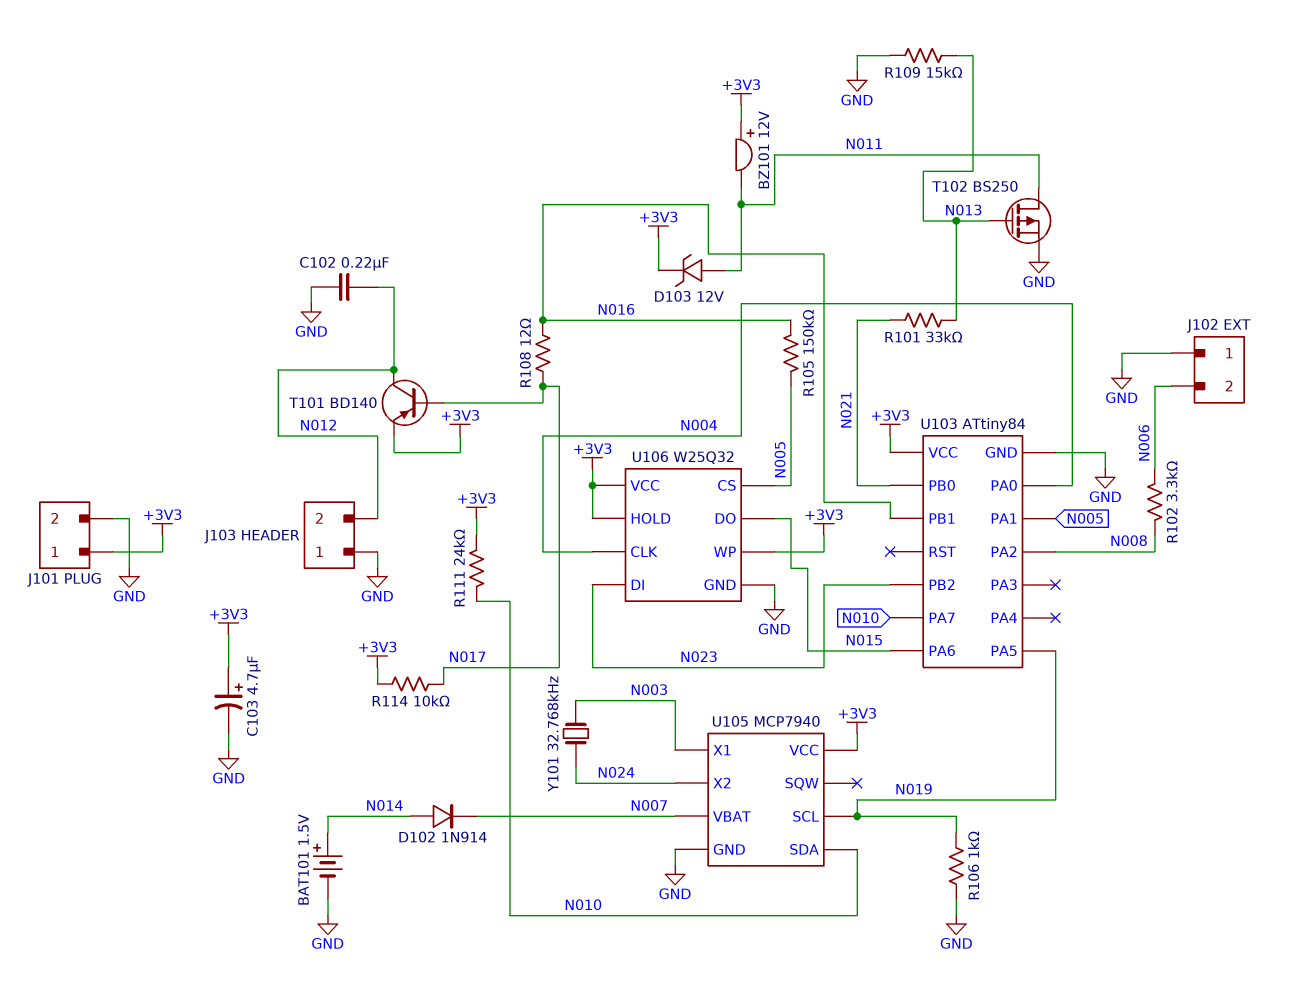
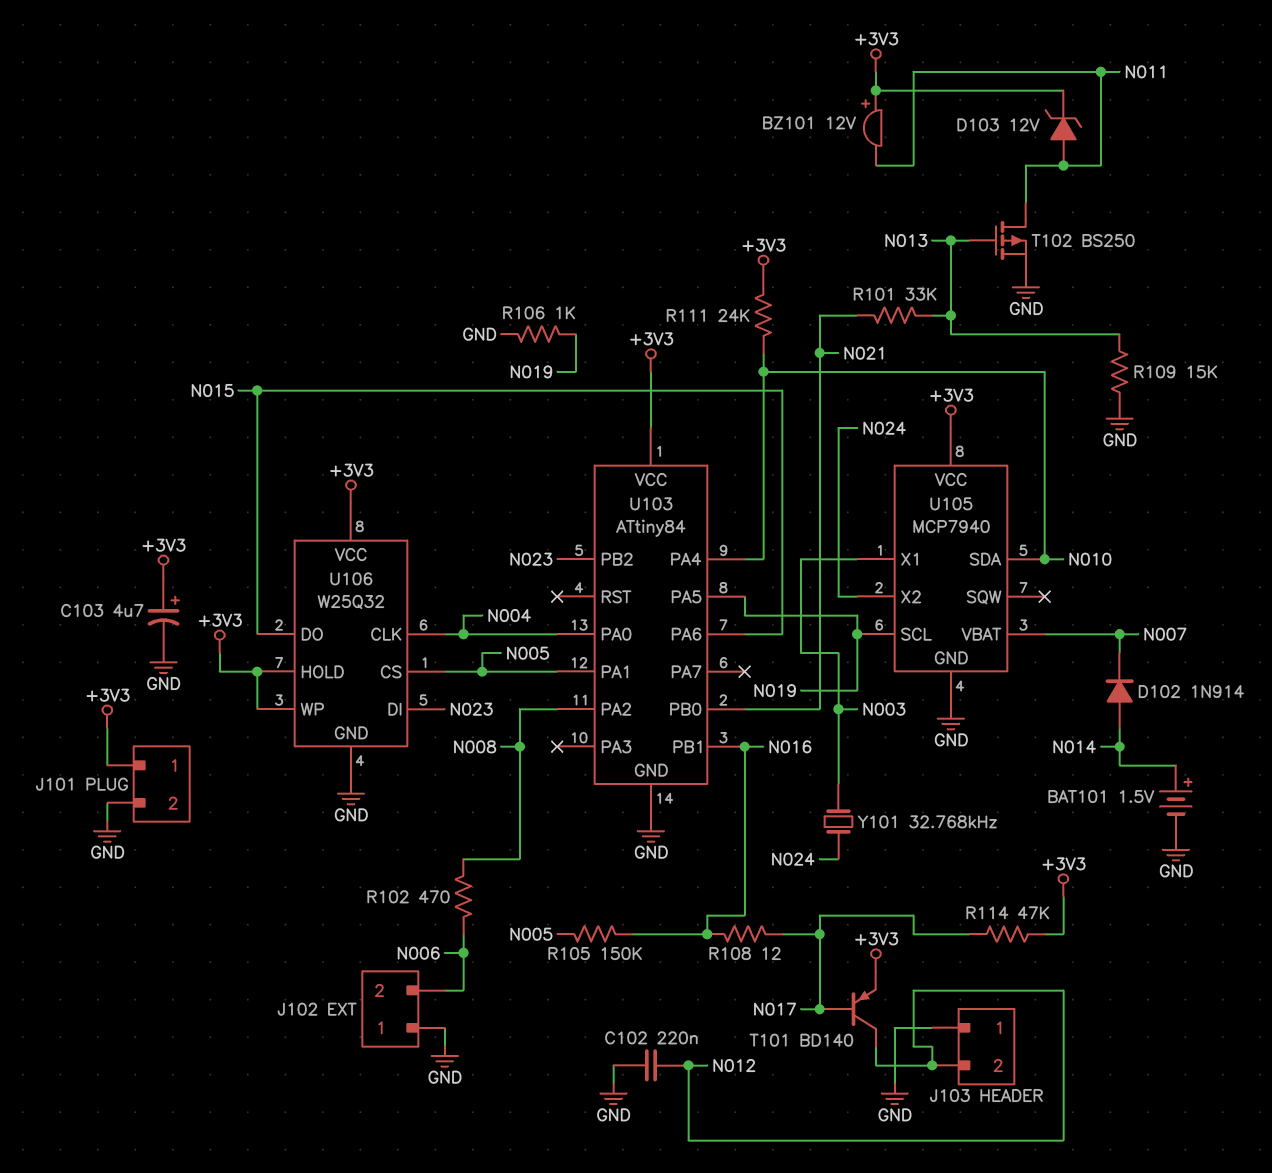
R102: 3.3k (N006, N008) -> 470 (N006, N008)
R114: 10k (+3V3, N017) -> 47k (+3V3, N017)
U103 pin PA4: none -> N010
U103 pin PA7: N010 -> none

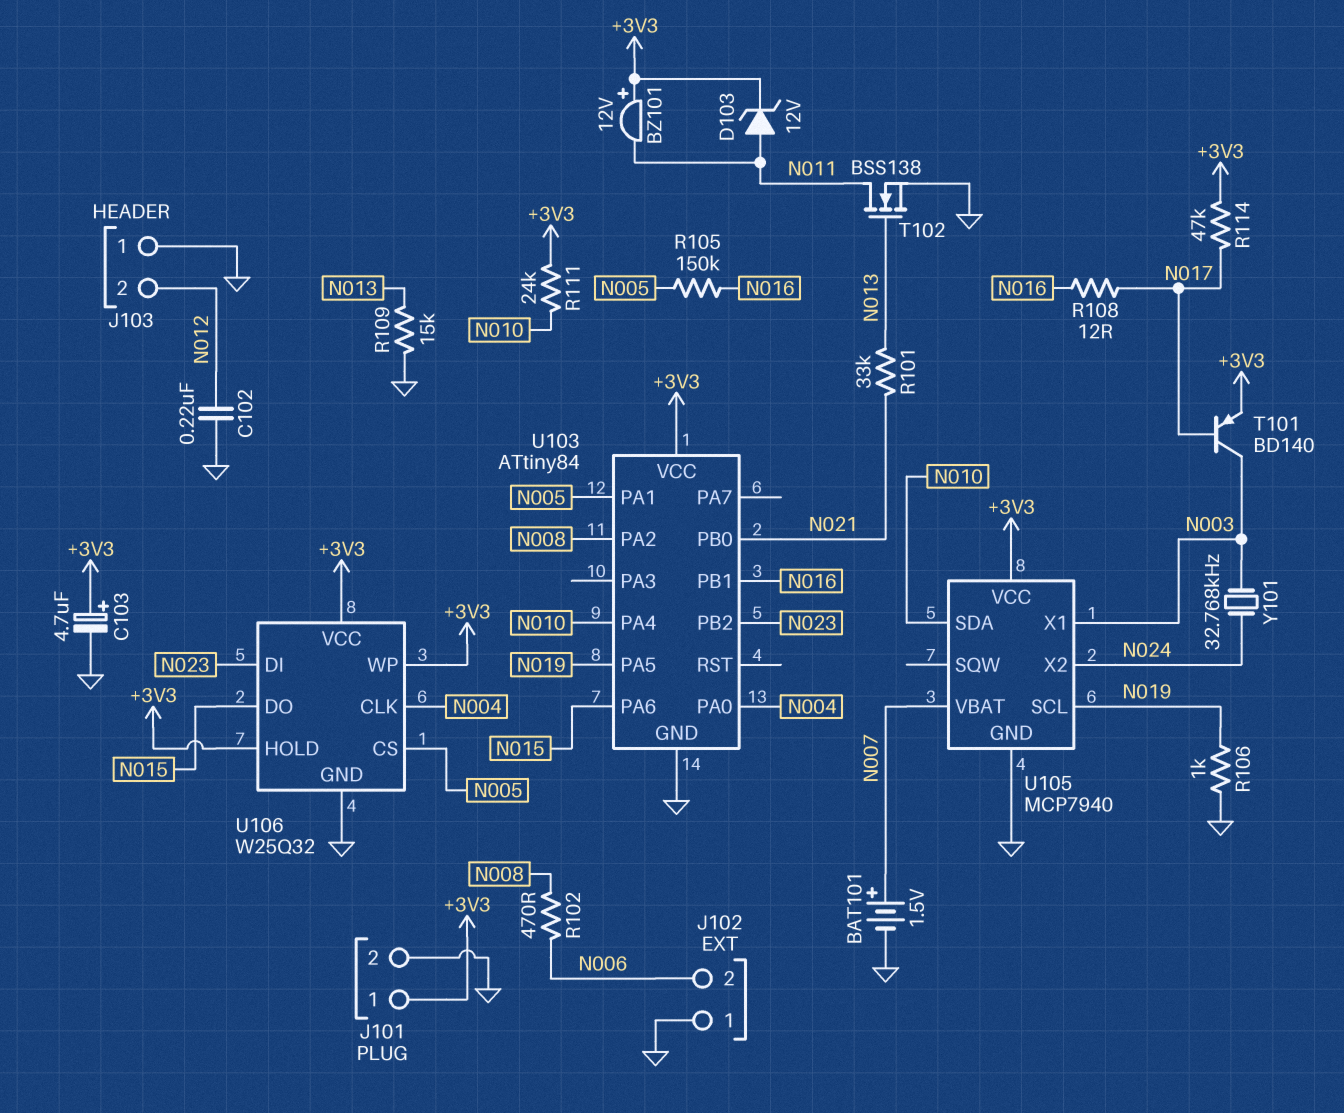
BAT101: 1.5V (plus N014, minus GND) -> 1.5V (plus N007, minus GND)
D102: diode 1N914 (A N014, K N007) -> none
T101: PNP BD140 (B N017, C N012, E +3V3) -> PNP BD140 (B N017, C N003, E +3V3)
T102: PMOS BS250 (G N013, D N011, S GND) -> NMOS BSS138 (G N013, D N011, S GND)

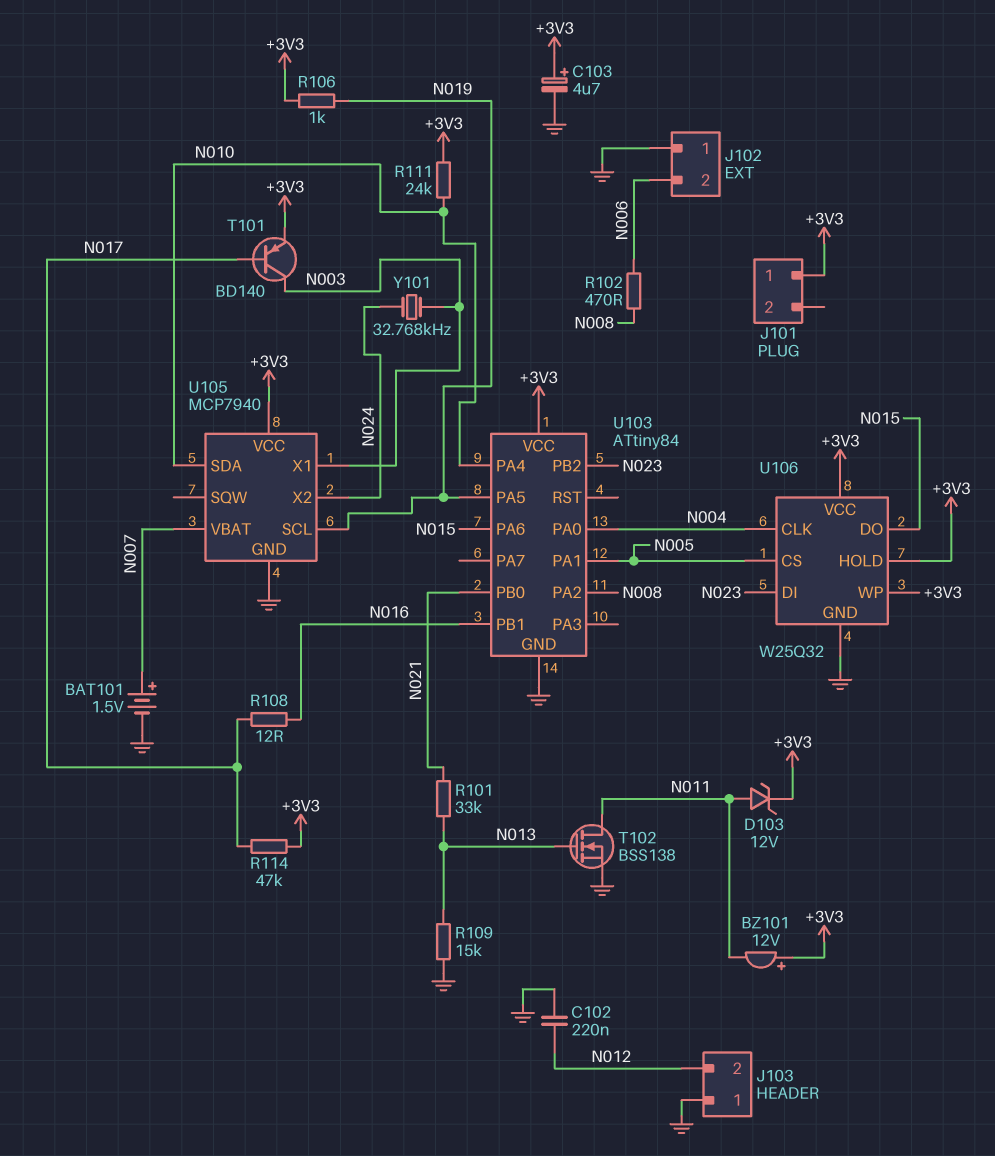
J101 pin 2: GND -> none
R105: 150k (N005, N016) -> none
R106: 1k (GND, N019) -> 1k (+3V3, N019)

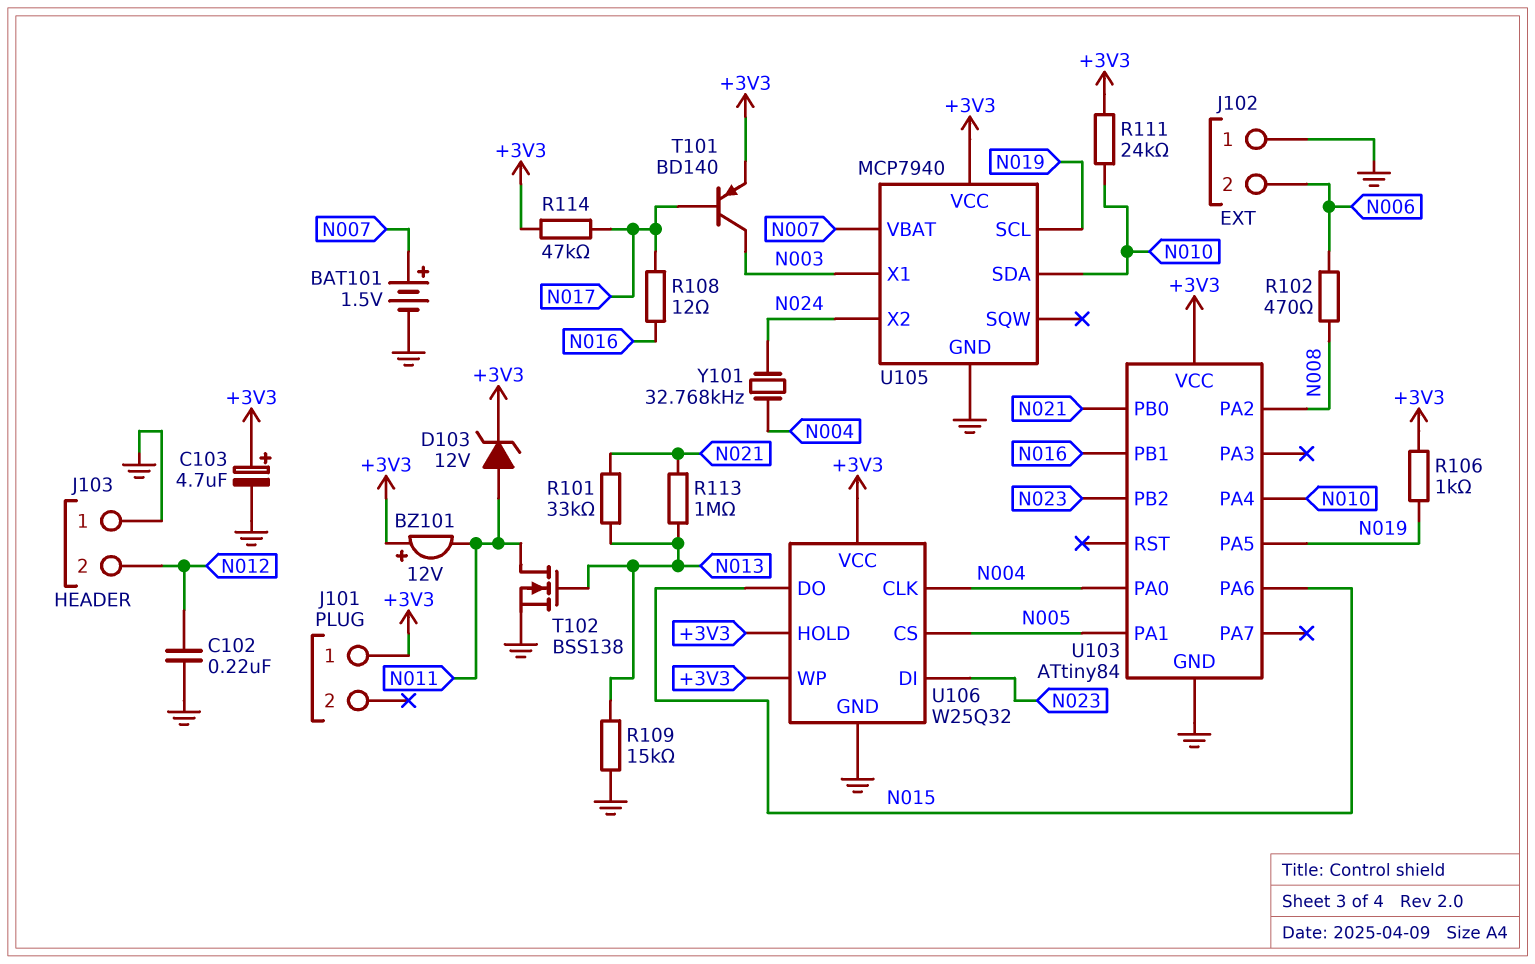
R113: none -> 1M (N013, N021)
Y101: 32.768kHz (N003, N024) -> 32.768kHz (N004, N024)

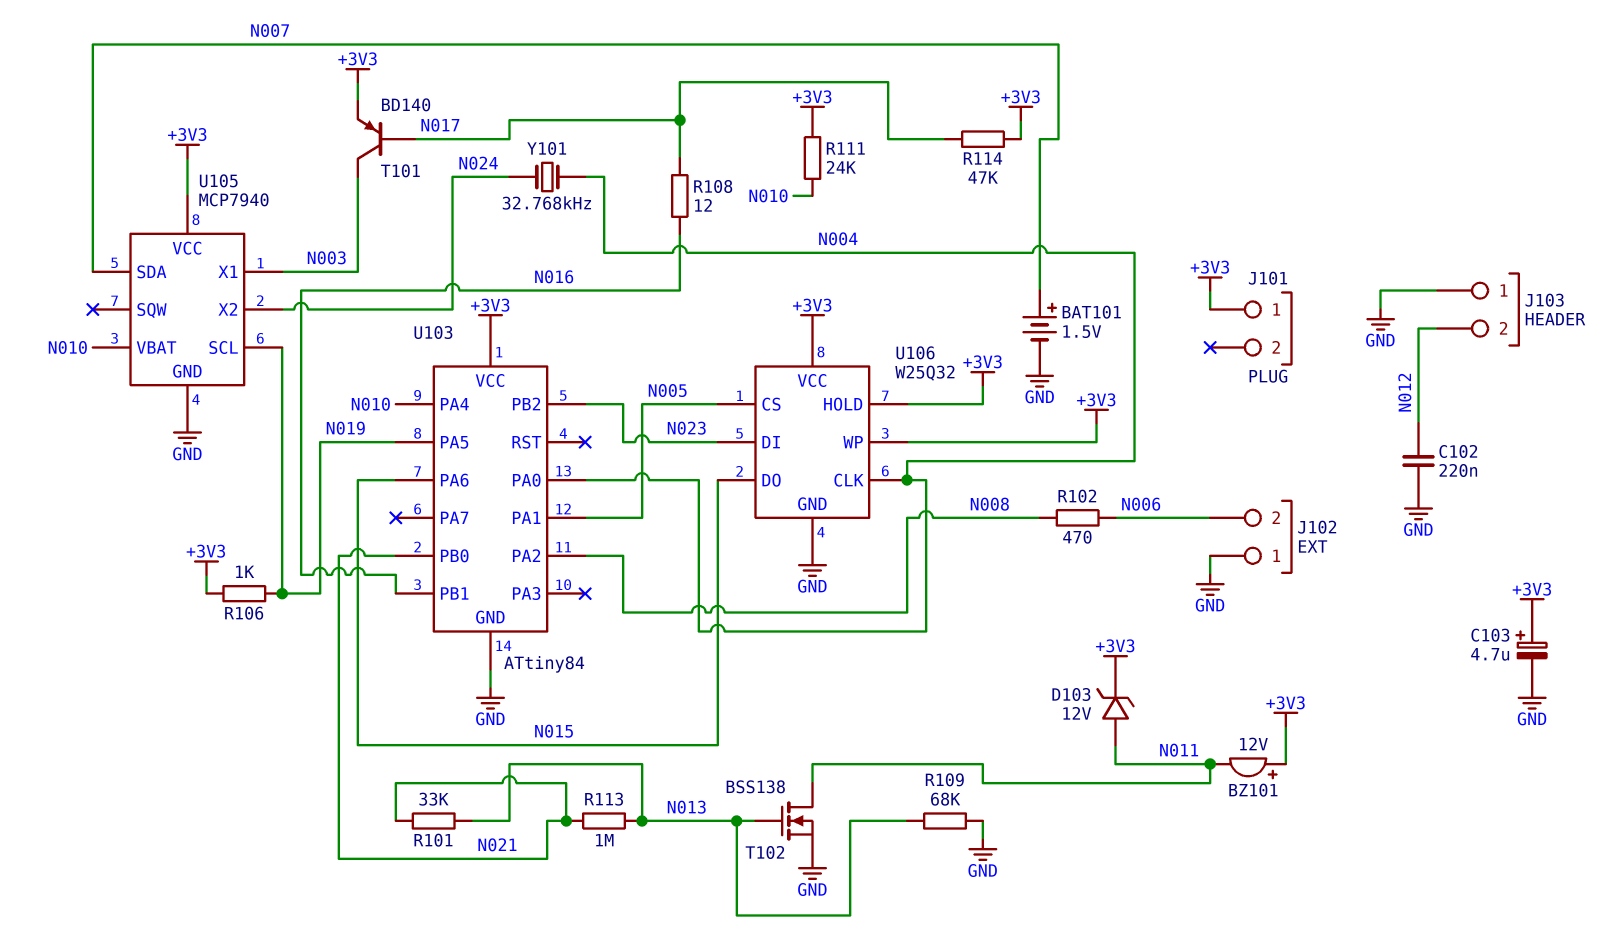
R109: 15k (GND, N013) -> 68k (GND, N013)
U105 pin SDA: N010 -> N007
U105 pin VBAT: N007 -> N010

